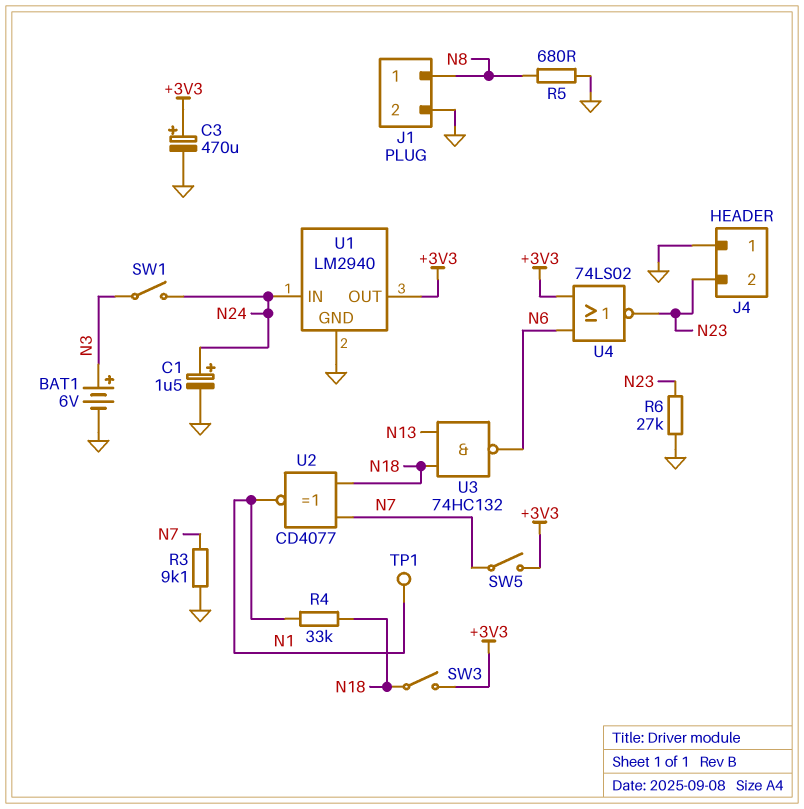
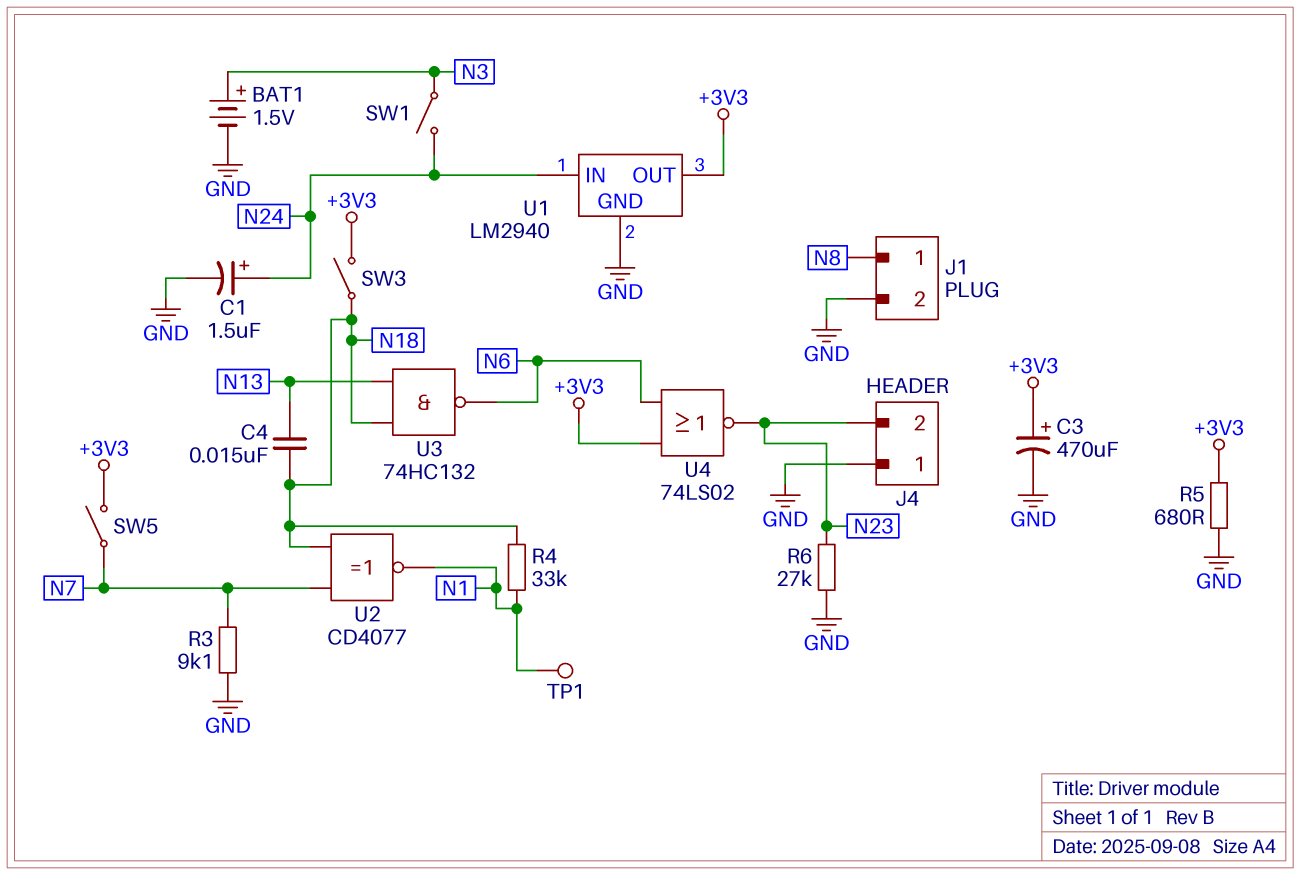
BAT1: 6V (plus N3, minus GND) -> 1.5V (plus N3, minus GND)
C4: none -> 15nF (N13, N18)
R5: 680 (GND, N8) -> 680 (+3V3, GND)

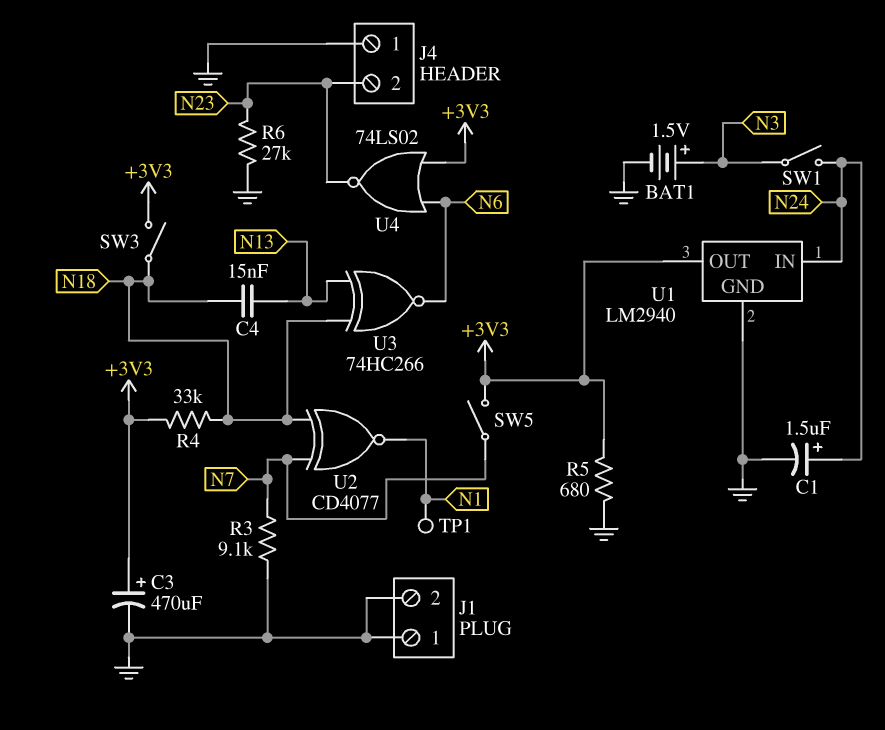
J1 pin 1: N8 -> GND
R4: 33k (N1, N18) -> 33k (+3V3, N18)
U3: NAND 74HC132 (in N13, in N18, out N6) -> XNOR 74HC266 (in N13, in N18, out N6)

